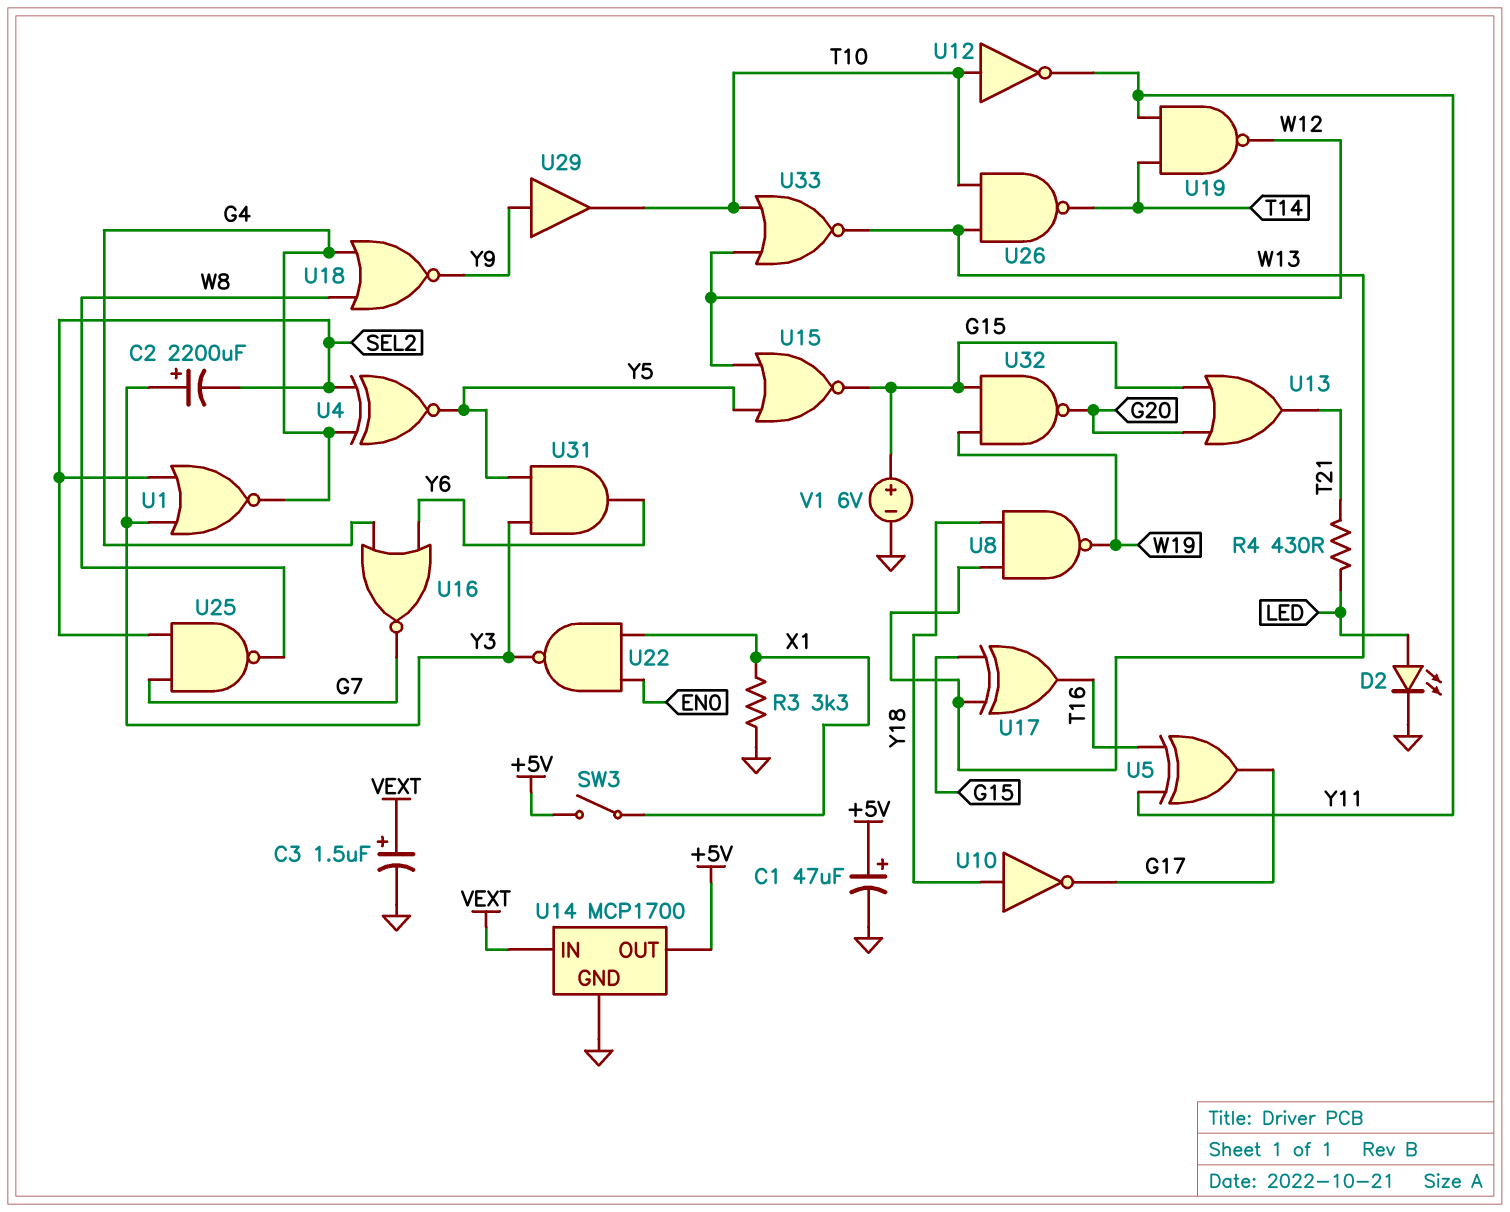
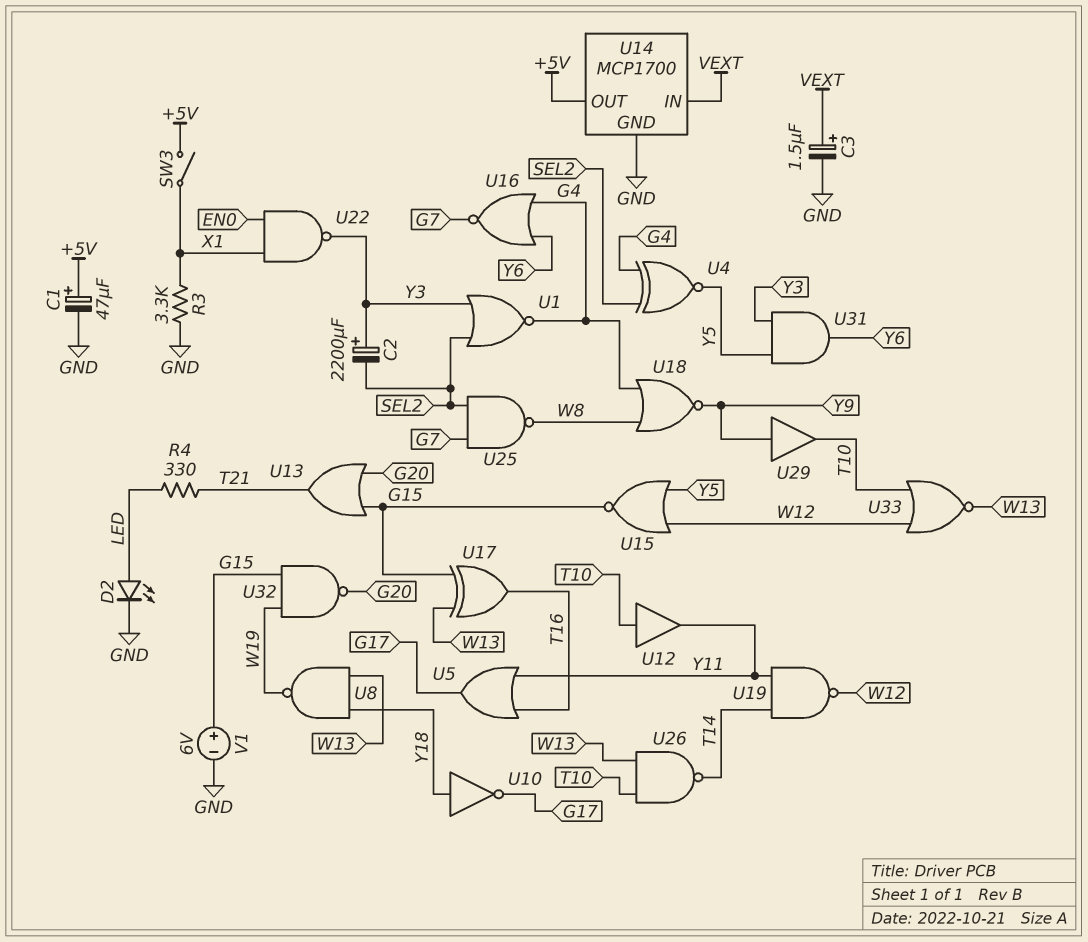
R4: 430 (LED, T21) -> 330 (LED, T21)
U5: XOR (in T16, in Y11, out G17) -> OR (in T16, in Y11, out G17)
U12: NOT (in T10, out Y11) -> buffer (in T10, out Y11)

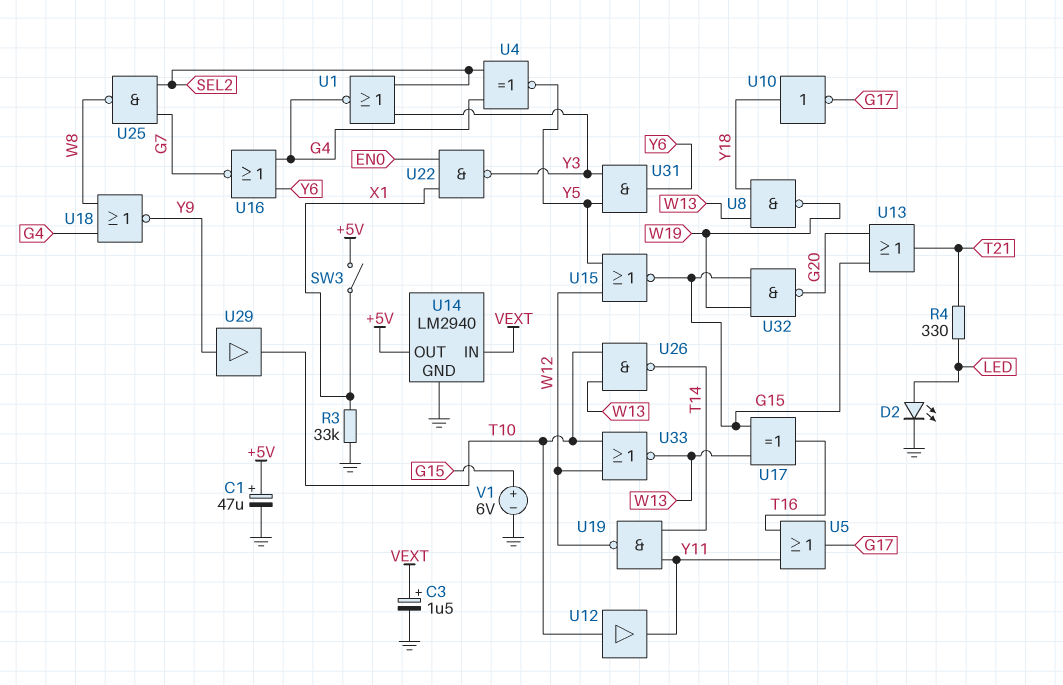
C2: 2200uF (plus Y3, minus SEL2) -> none
R3: 3.3k (GND, X1) -> 33k (GND, X1)
U14: MCP1700 -> LM2940

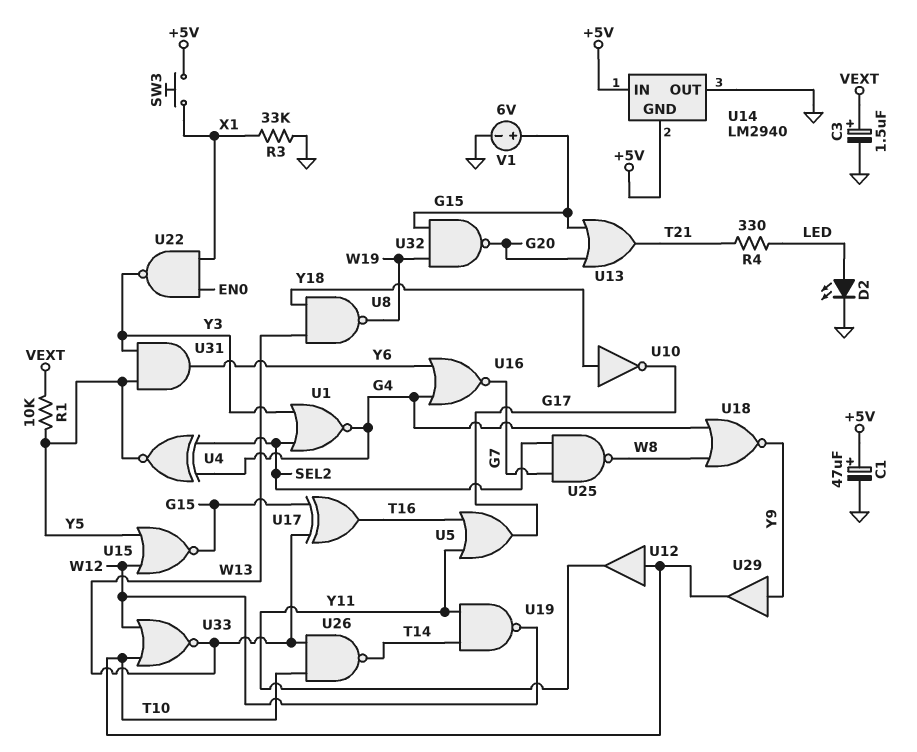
R1: none -> 10k (VEXT, Y5)
SW3: switch (+5V, X1) -> button (+5V, X1)
U14 pin GND: GND -> +5V
U14 pin IN: VEXT -> +5V
U14 pin OUT: +5V -> GND

